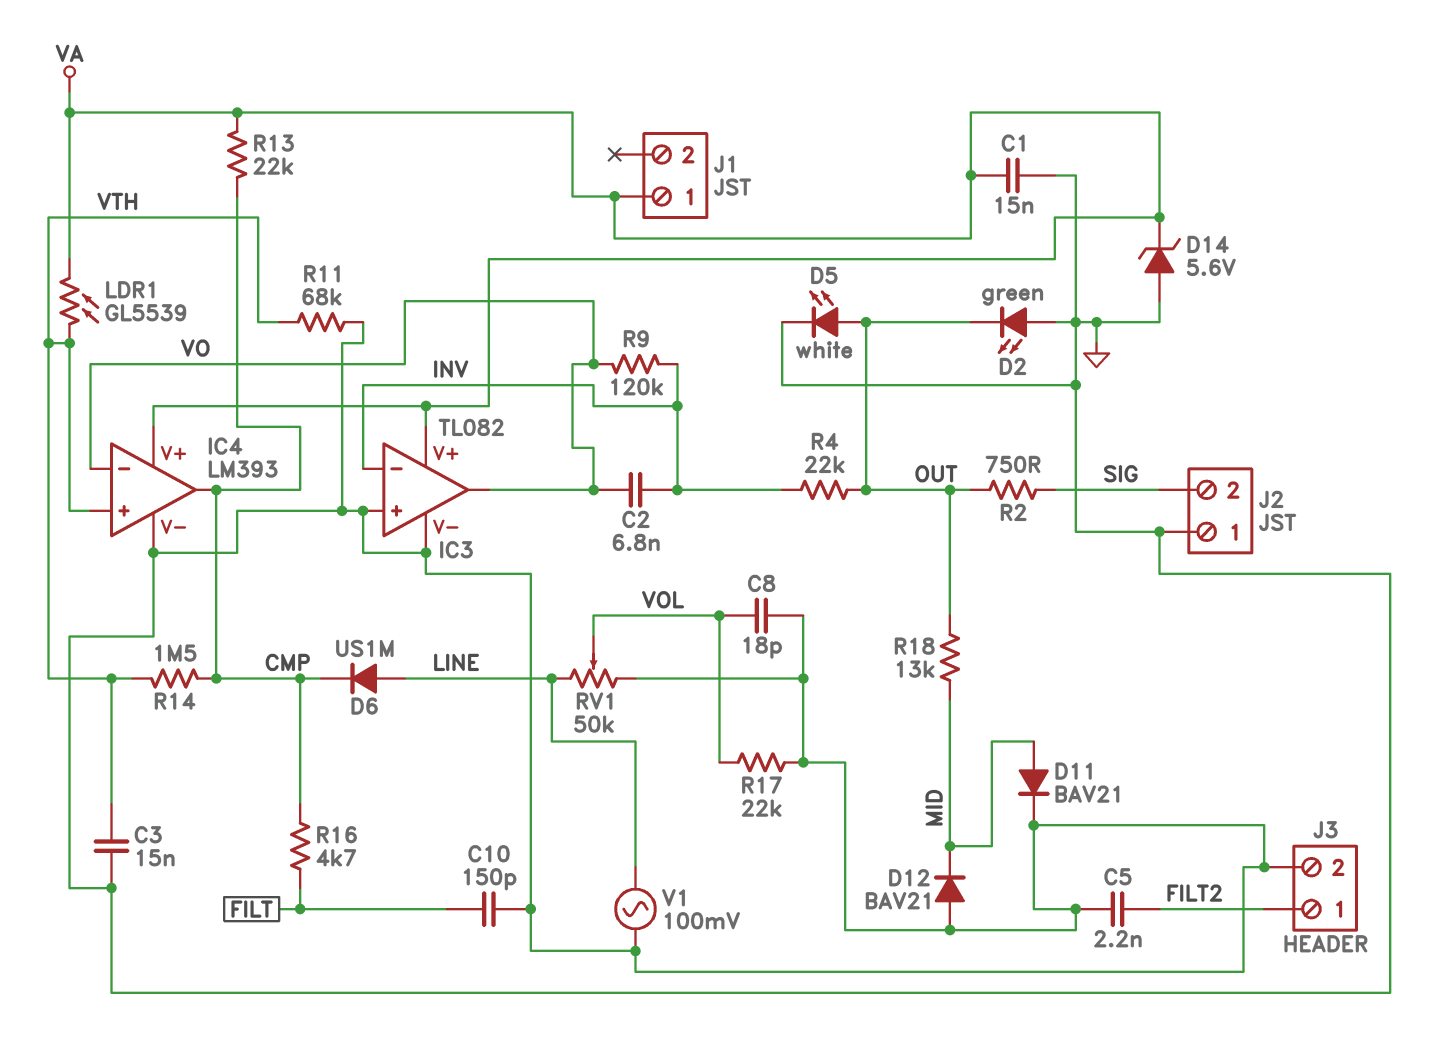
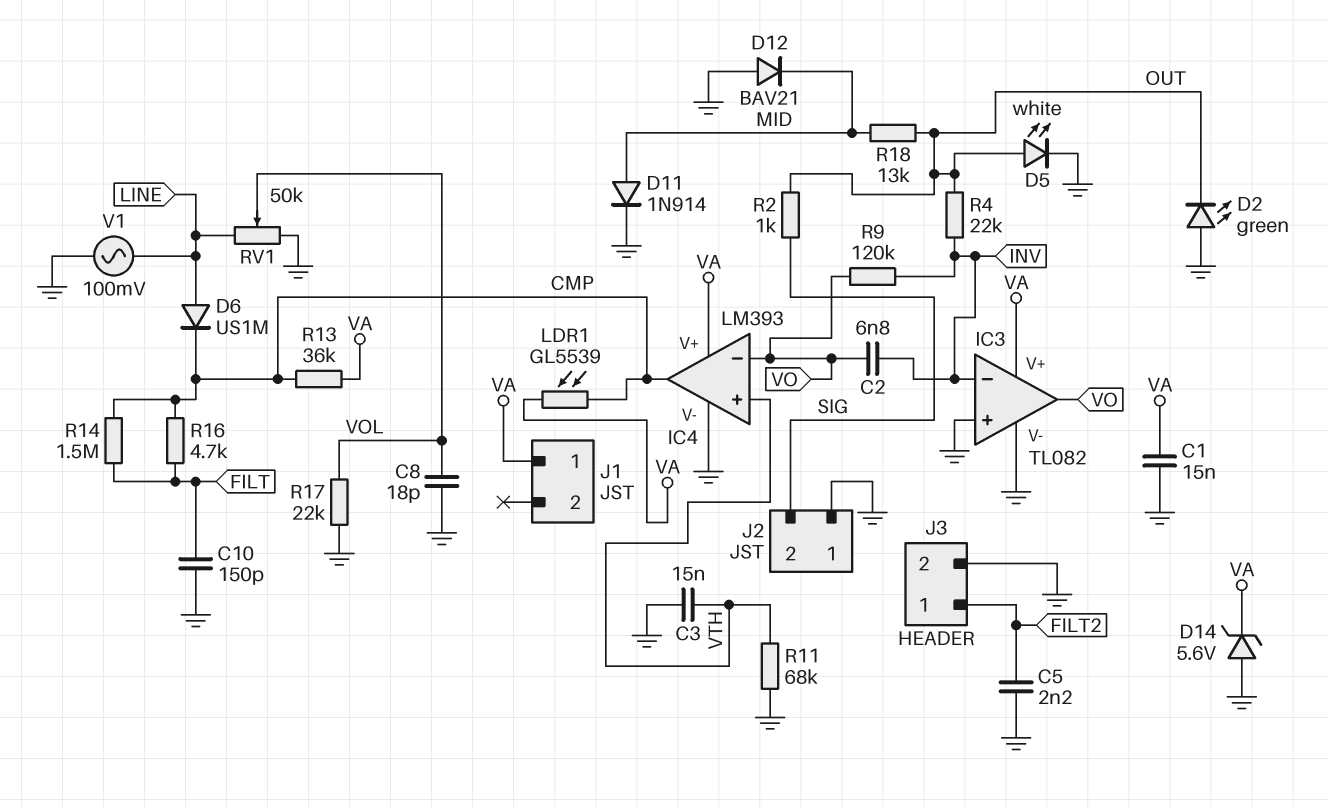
D11: diode BAV21 (A MID, K GND) -> diode 1N914 (A MID, K GND)
LDR1: GL5539 (VA, VTH) -> GL5539 (CMP, VA)
R2: 750 (OUT, SIG) -> 1k (OUT, SIG)
R13: 22k (CMP, VA) -> 36k (CMP, VA)
R14: 1.5M (CMP, VTH) -> 1.5M (CMP, FILT)

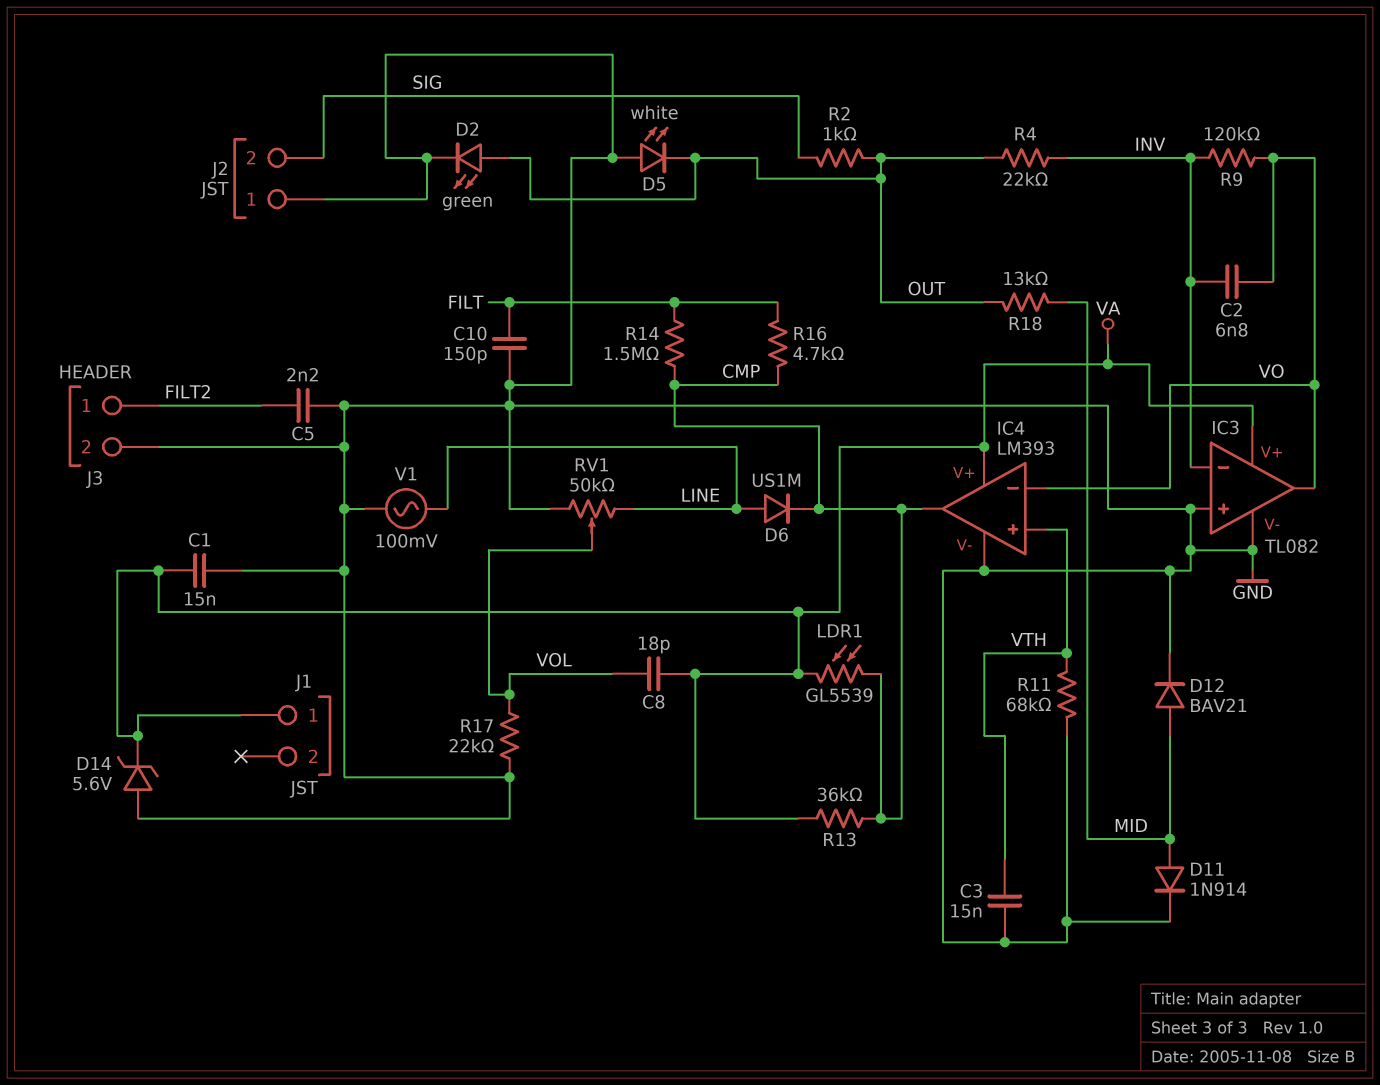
C8: 18pF (GND, VOL) -> 18pF (VA, VOL)
D2: LED green (A GND, K OUT) -> LED green (A OUT, K GND)
D5: LED white (A OUT, K GND) -> LED white (A GND, K OUT)
D12: diode BAV21 (A GND, K MID) -> diode BAV21 (A MID, K GND)

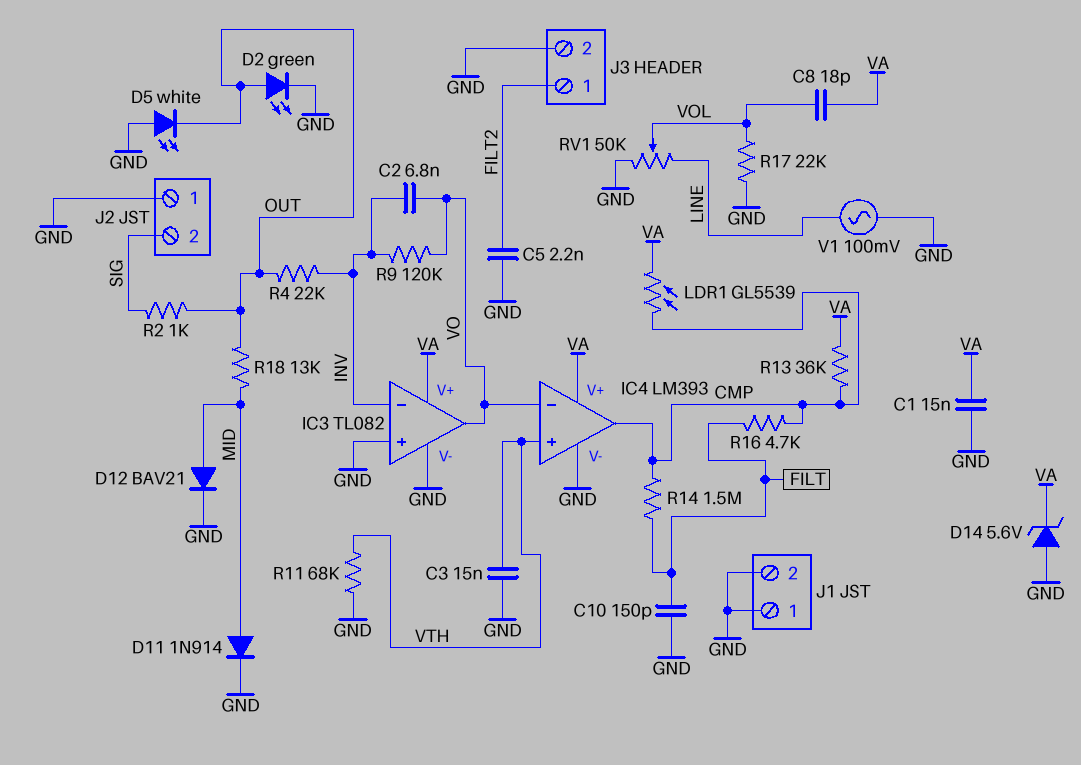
D6: diode US1M (A LINE, K CMP) -> none
J1 pin 1: VA -> GND
J1 pin 2: none -> GND

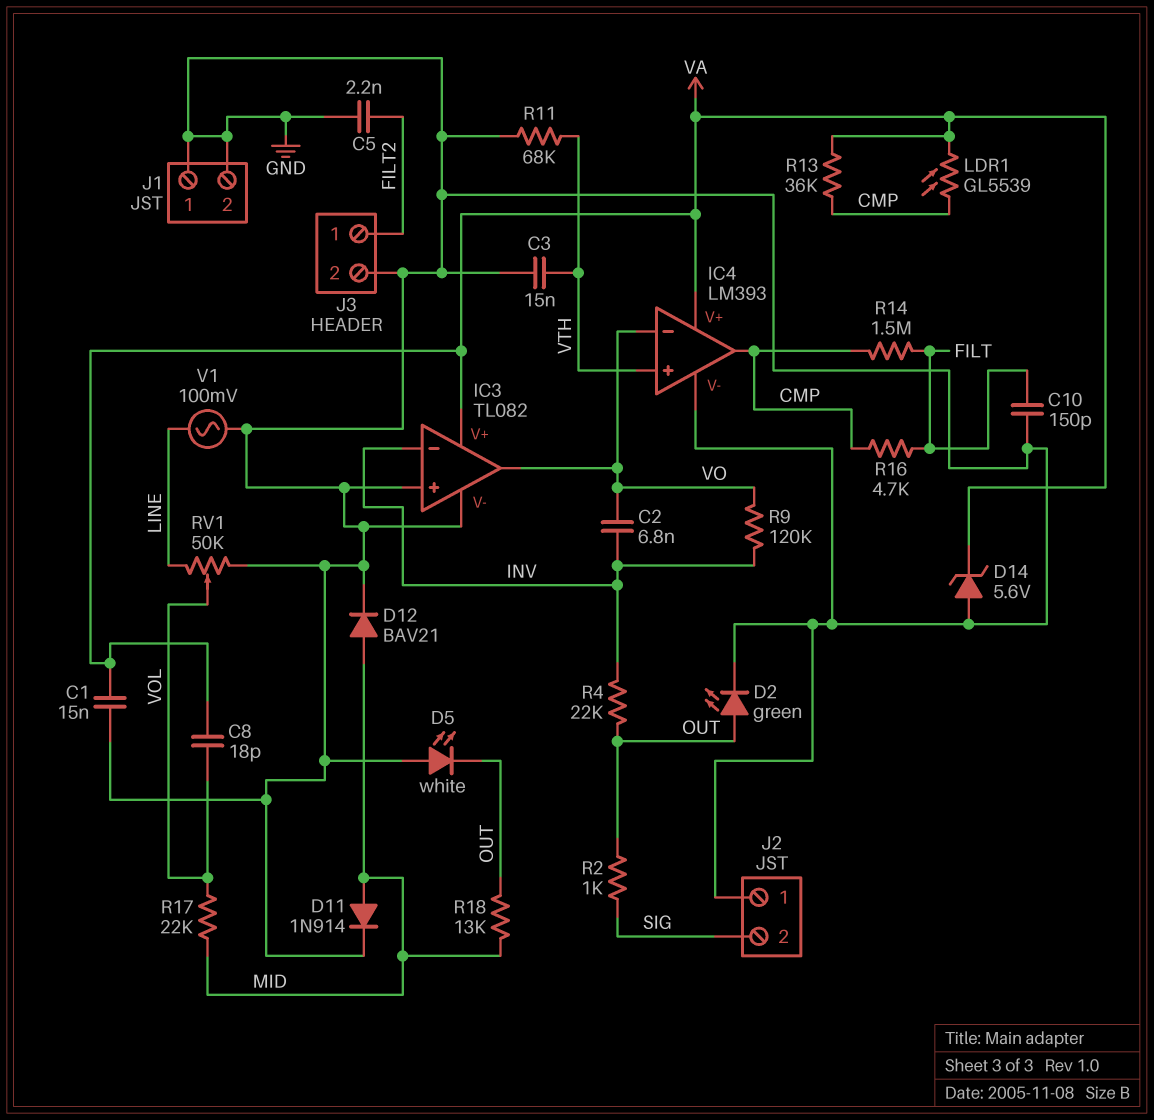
R17: 22k (GND, VOL) -> 22k (MID, VOL)

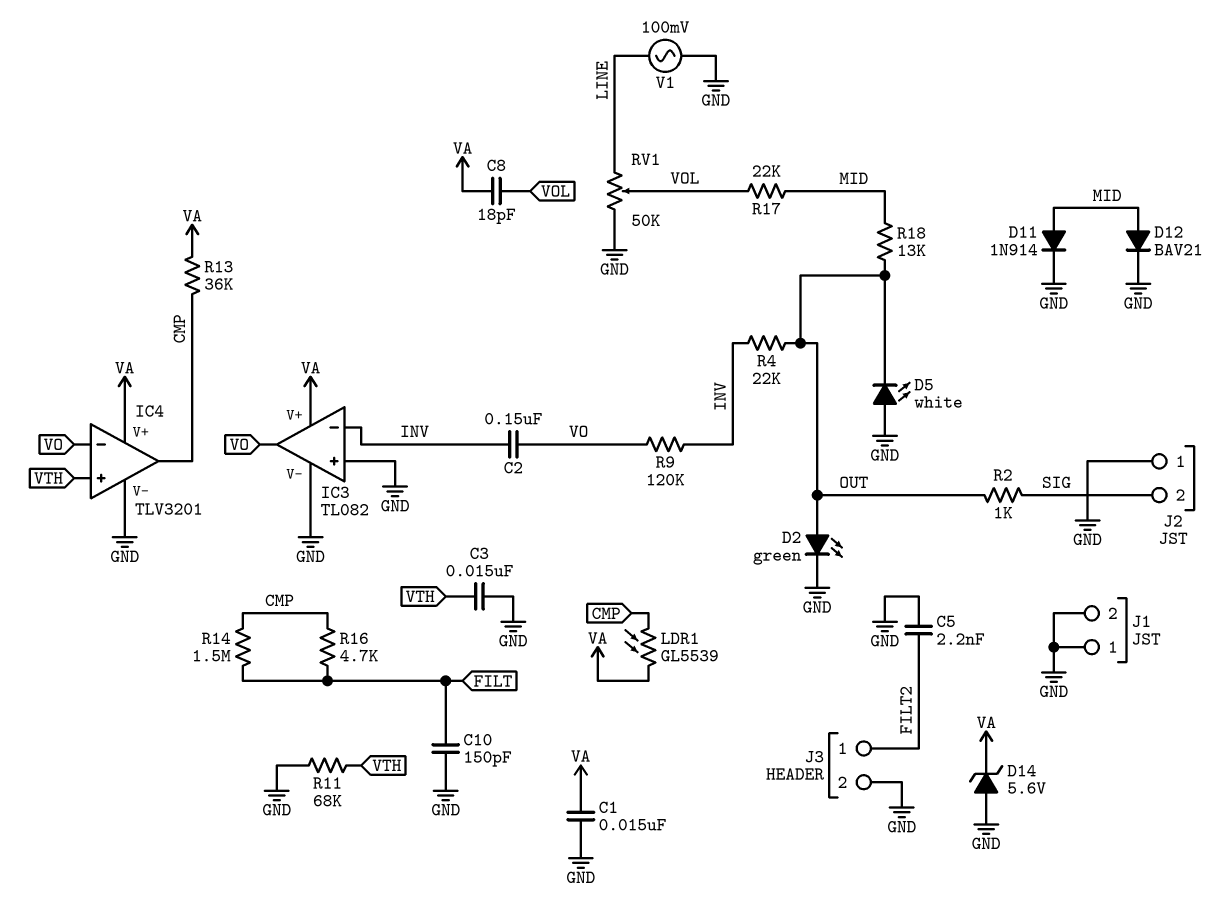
C2: 6.8nF (INV, VO) -> 150nF (INV, VO)
IC4: LM393 -> TLV3201

